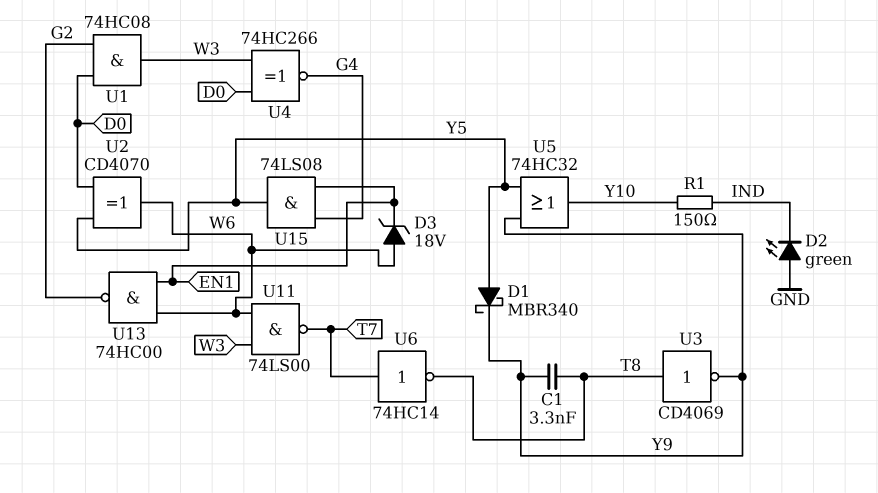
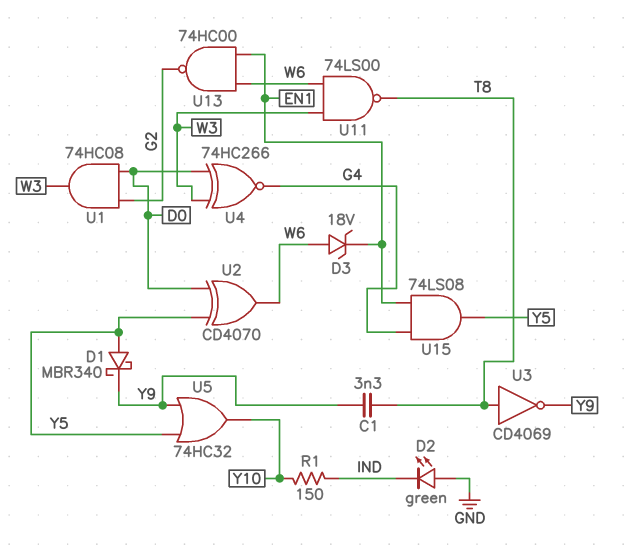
U6: NOT 74HC14 (in T7, out T8) -> none
U11: NAND 74LS00 (in W3, in W6, out T7) -> NAND 74LS00 (in W3, in W6, out T8)

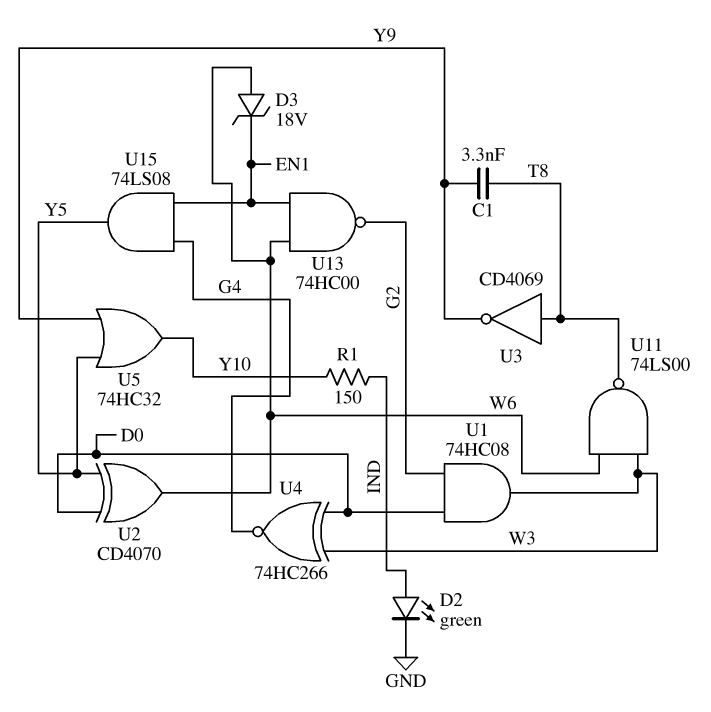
D1: schottky MBR340 (A Y5, K Y9) -> none
D2: LED green (A GND, K IND) -> LED green (A IND, K GND)

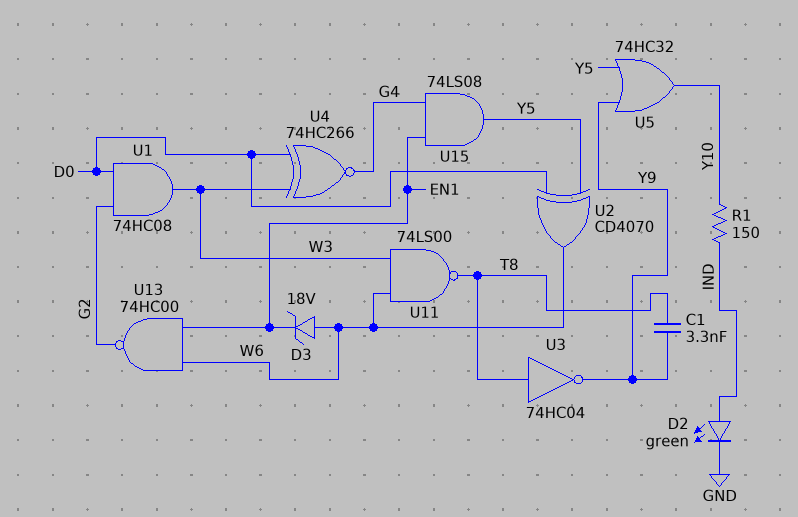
U3: NOT CD4069 (in T8, out Y9) -> NOT 74HC04 (in T8, out Y9)

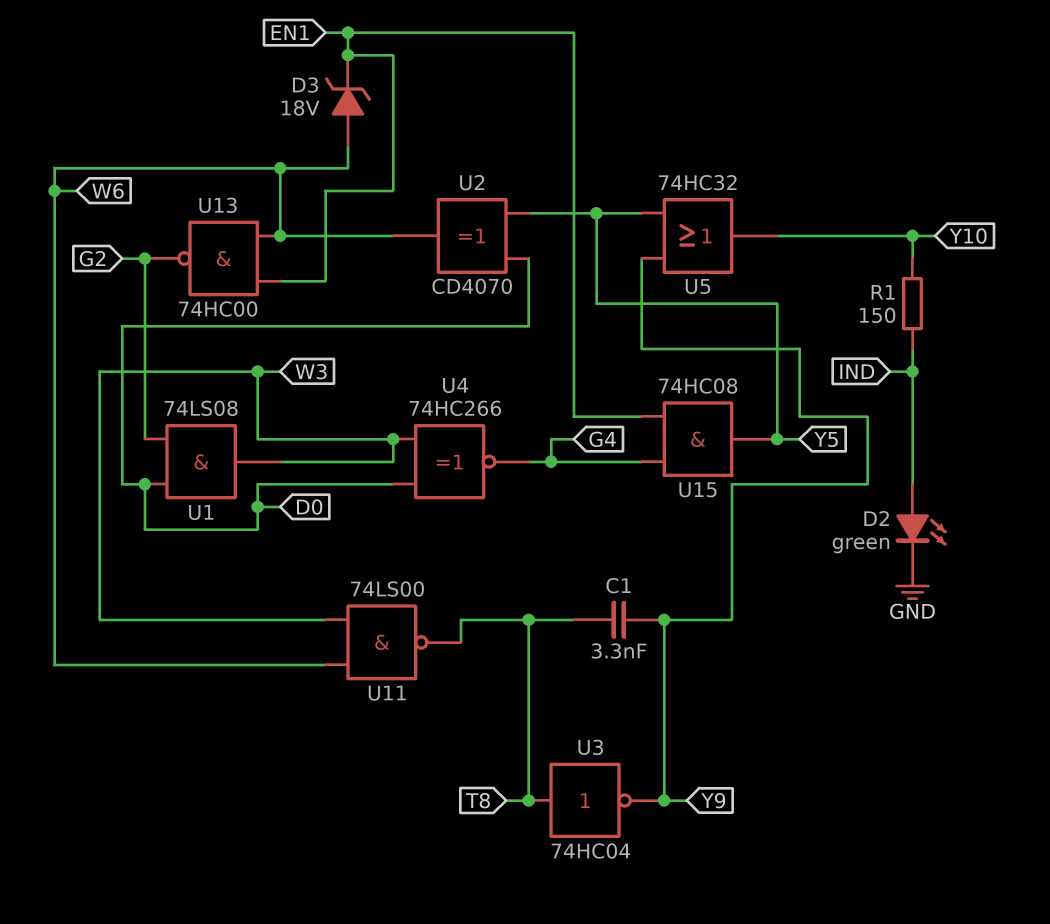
U1: AND 74HC08 (in D0, in G2, out W3) -> AND 74LS08 (in D0, in G2, out W3)
U15: AND 74LS08 (in EN1, in G4, out Y5) -> AND 74HC08 (in EN1, in G4, out Y5)

